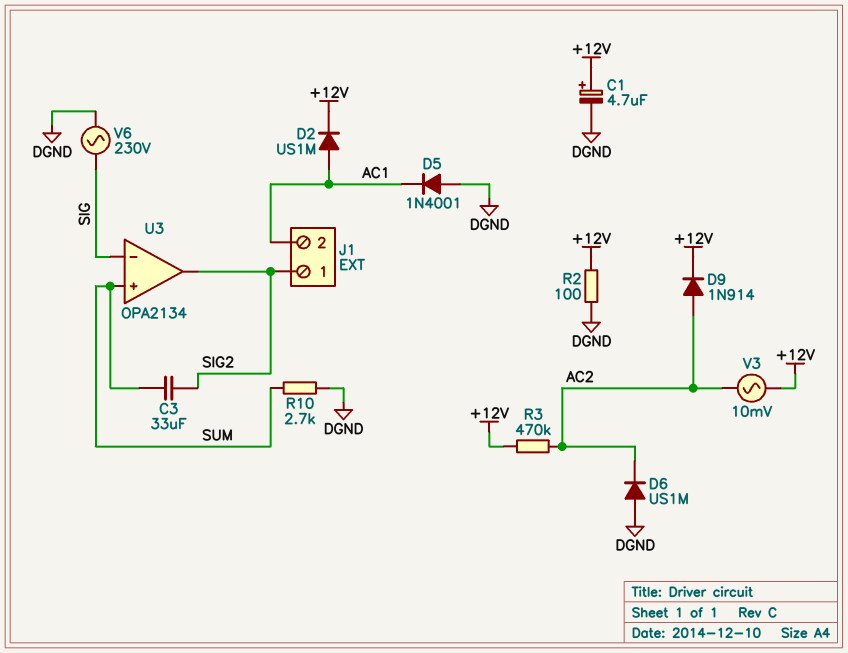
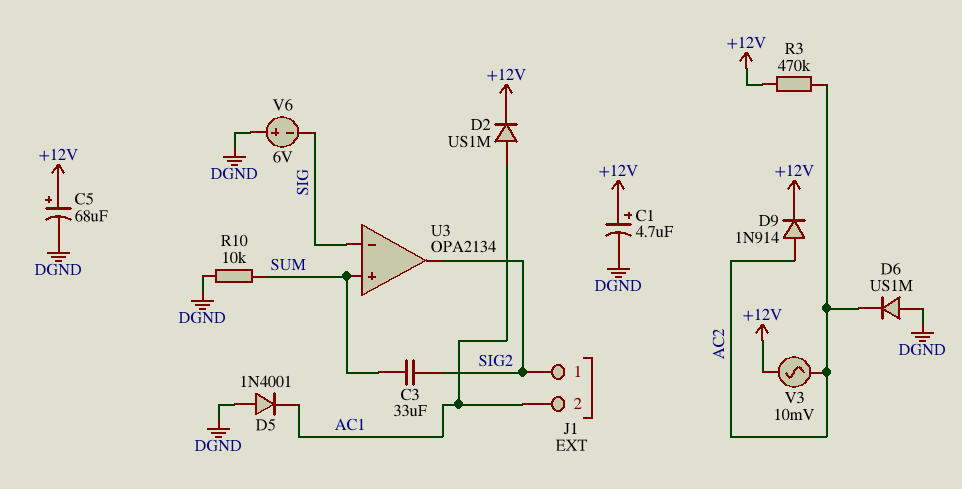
C5: none -> 68uF (plus +12V, minus DGND)
R2: 100 (+12V, DGND) -> none
R10: 2.7k (DGND, SUM) -> 10k (DGND, SUM)
V6: AC 230V (DGND, SIG) -> 6V (plus DGND, minus SIG)

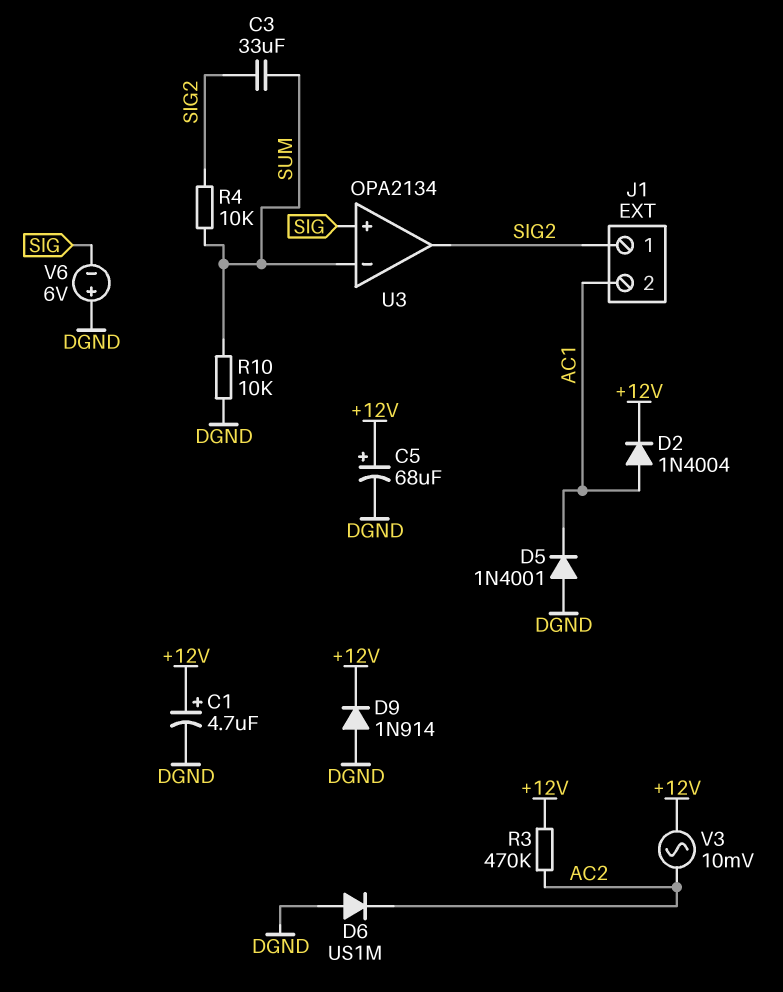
D2: diode US1M (A AC1, K +12V) -> diode 1N4004 (A AC1, K +12V)
D9: diode 1N914 (A AC2, K +12V) -> diode 1N914 (A DGND, K +12V)
R4: none -> 10k (SIG2, SUM)
U3 pin in+: SUM -> SIG
U3 pin in-: SIG -> SUM

